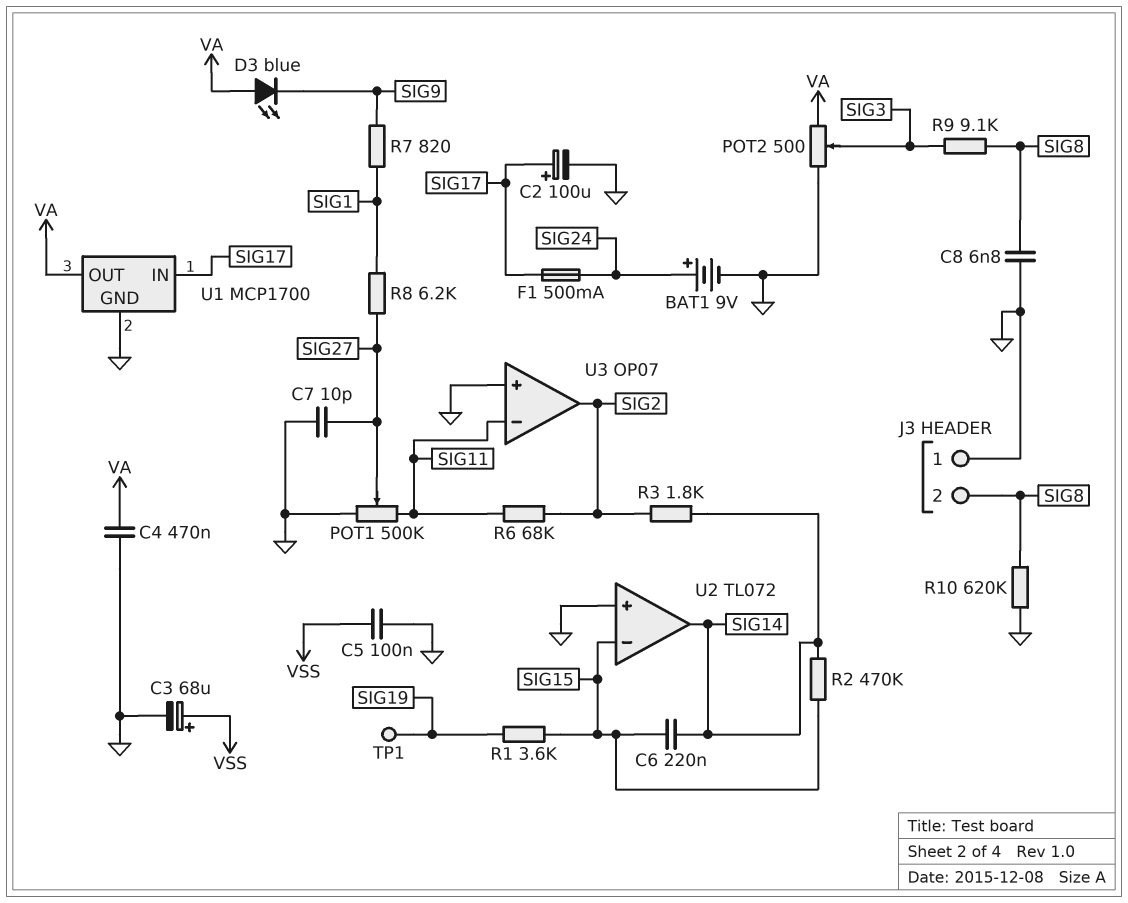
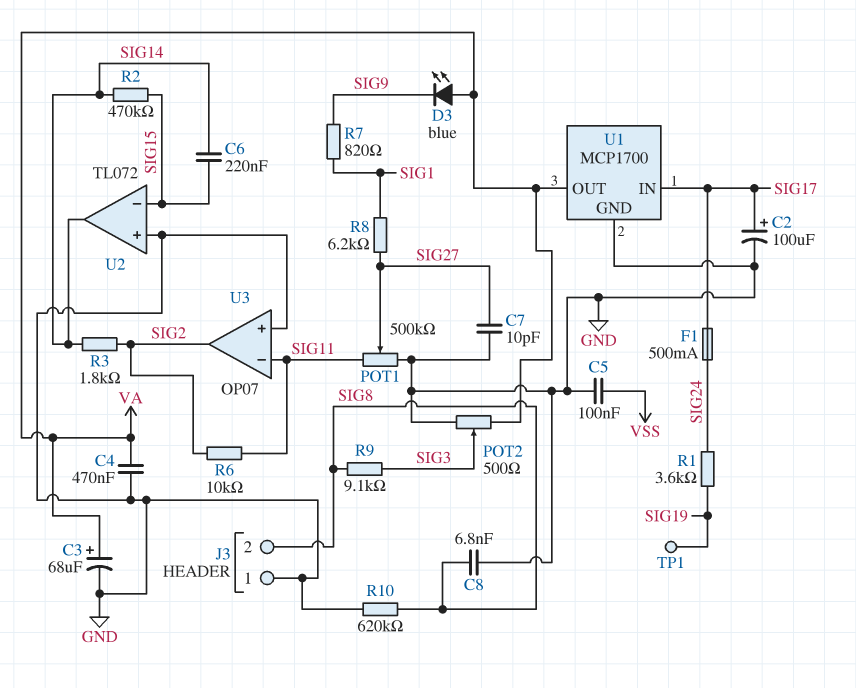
BAT1: 9V (plus SIG24, minus GND) -> none
C3: 68uF (plus VSS, minus GND) -> 68uF (plus VA, minus GND)
R1: 3.6k (SIG15, SIG19) -> 3.6k (SIG19, SIG24)
R6: 68k (SIG2, SIG11) -> 10k (SIG2, SIG11)

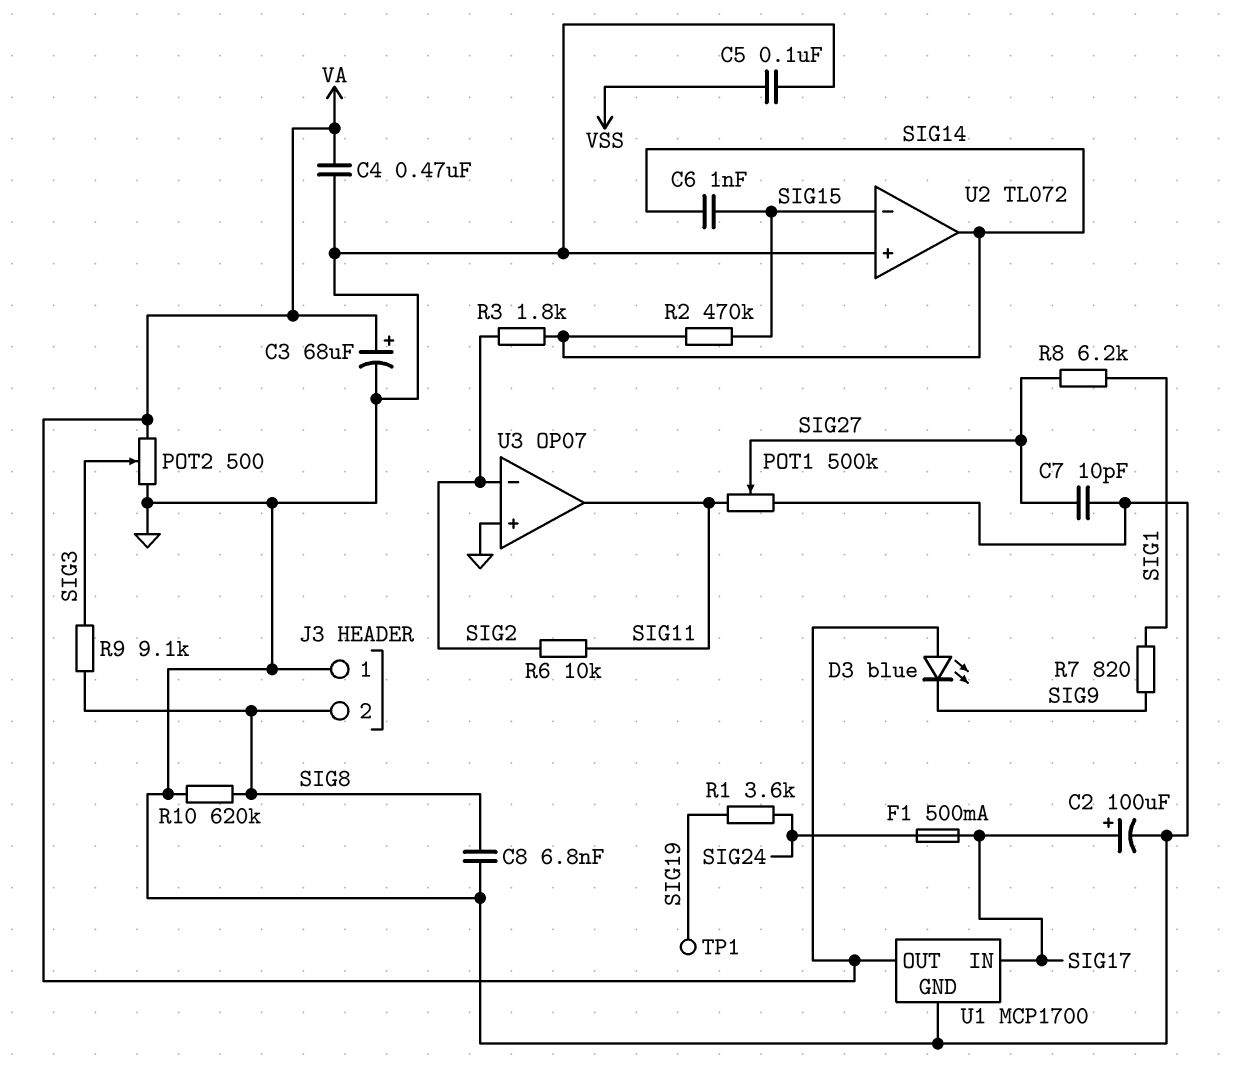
C6: 220nF (SIG14, SIG15) -> 1nF (SIG14, SIG15)
U3 pin in-: SIG11 -> SIG2
U3 pin out: SIG2 -> SIG11

